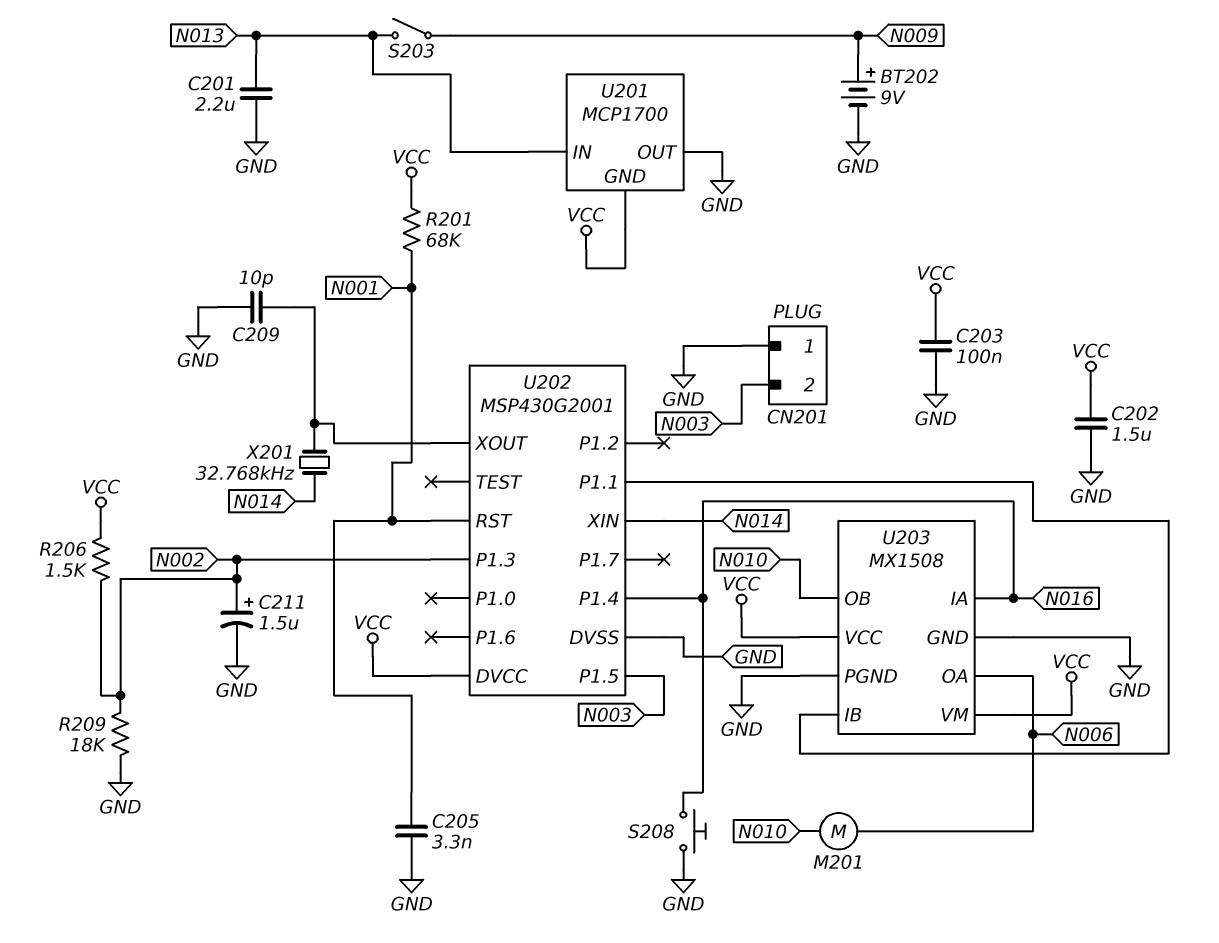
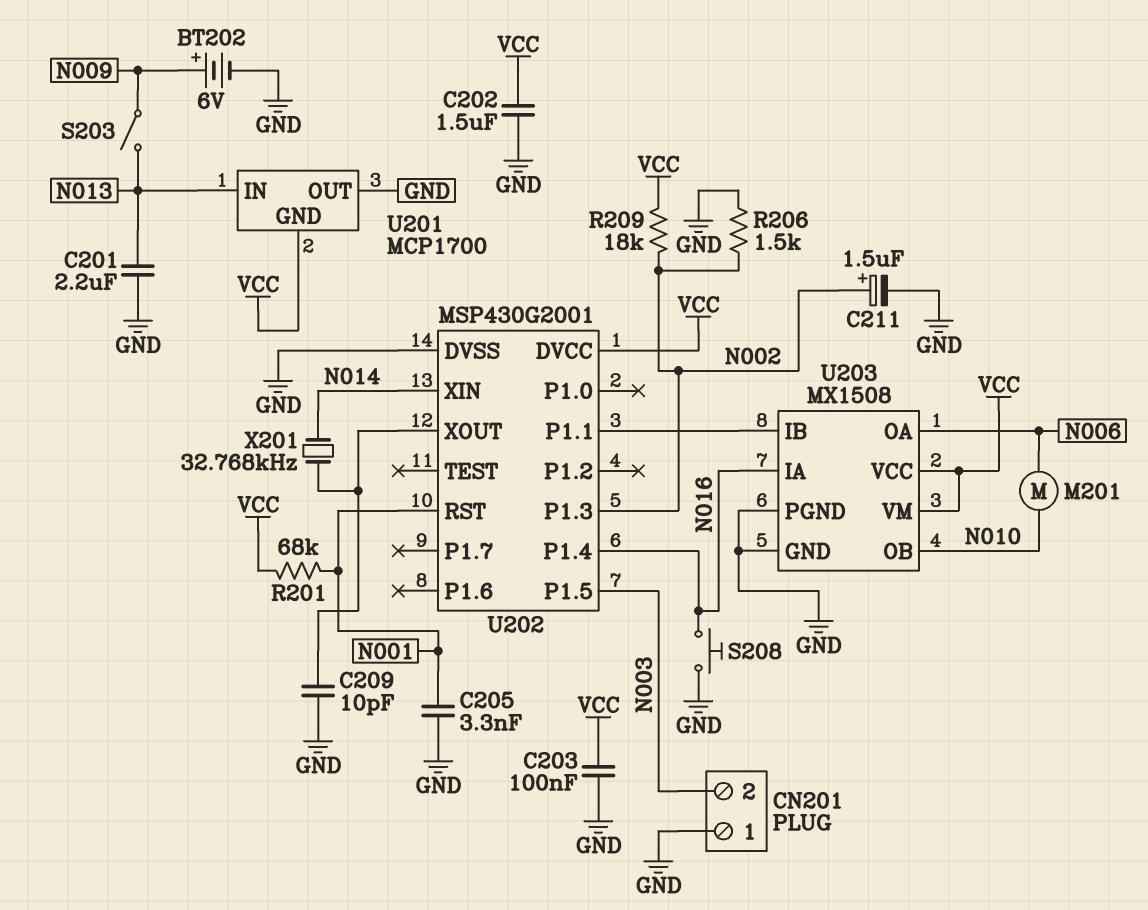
BT202: 9V (plus N009, minus GND) -> 6V (plus N009, minus GND)
R206: 1.5k (N002, VCC) -> 1.5k (GND, N002)
R209: 18k (GND, N002) -> 18k (N002, VCC)

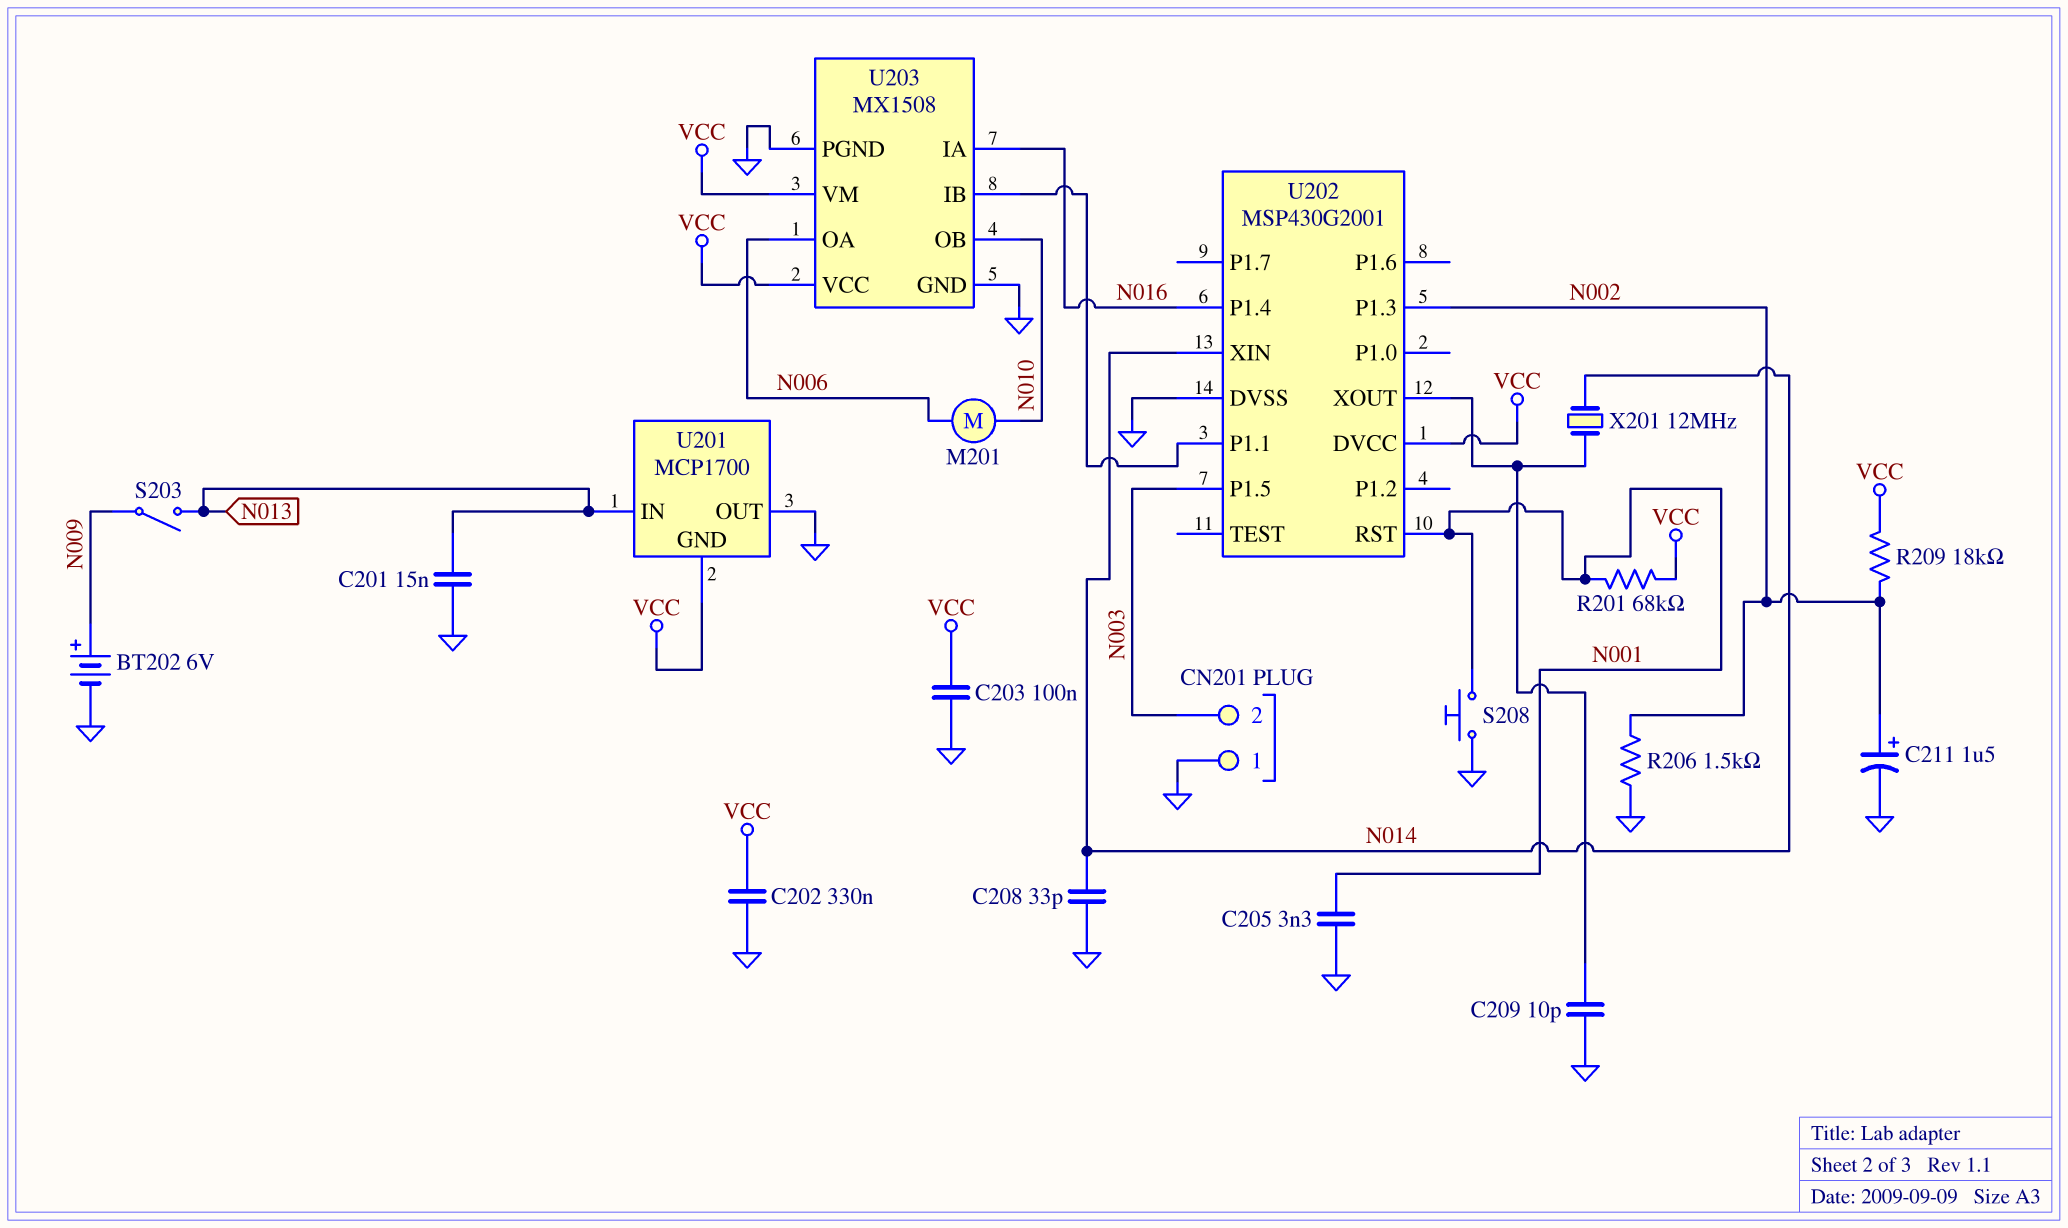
C201: 2.2uF (GND, N013) -> 15nF (GND, N013)
C202: 1.5uF (GND, VCC) -> 330nF (GND, VCC)
C208: none -> 33pF (GND, N014)
S208: button (GND, N016) -> button (GND, N001)
X201: 32.768kHz (N014, U202/XOUT) -> 12MHz (N014, U202/XOUT)

